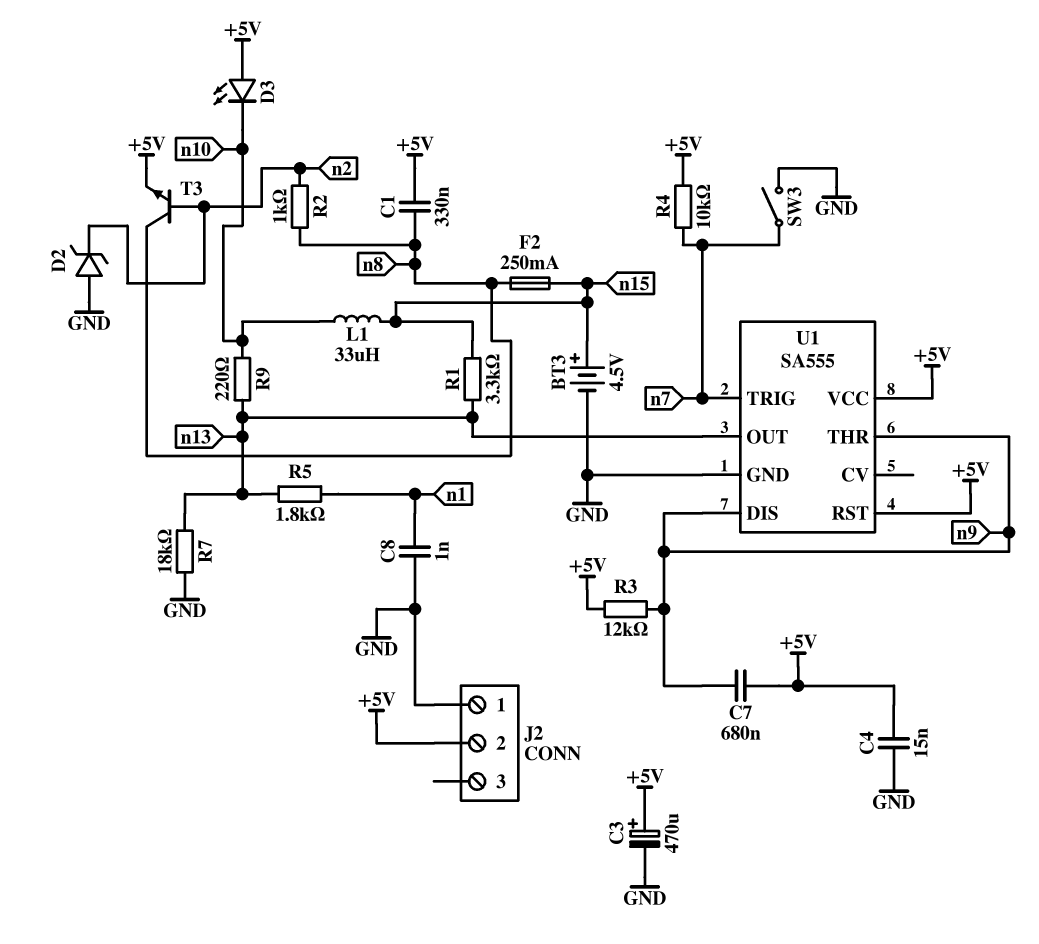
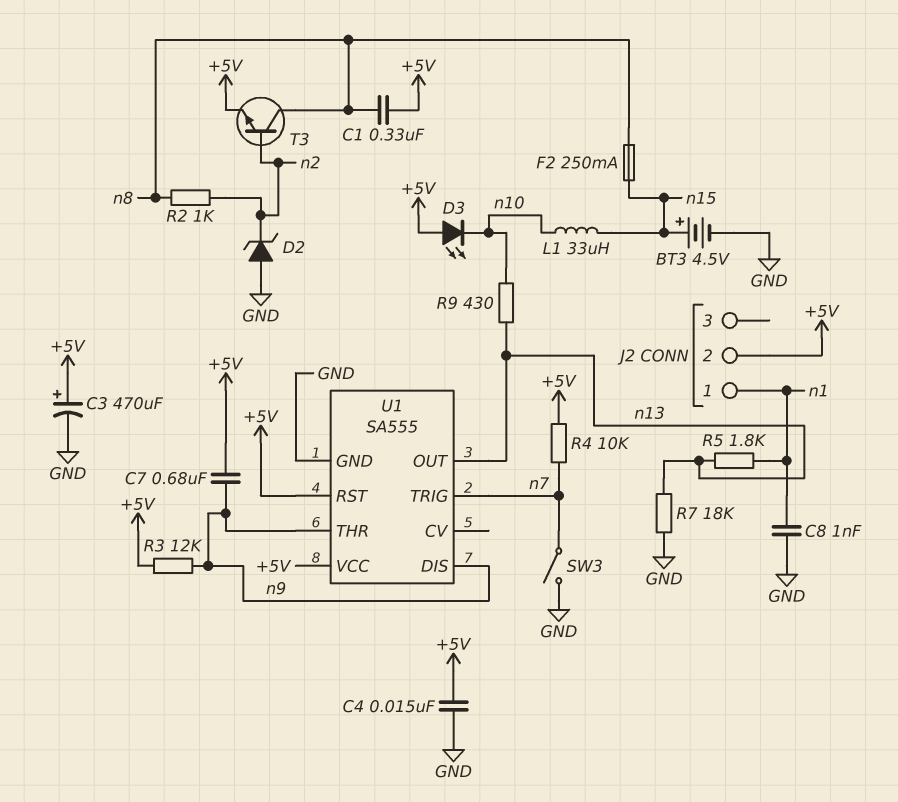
J2 pin 1: GND -> n1
R1: 3.3k (n13, n15) -> none
R9: 220 (n10, n13) -> 430 (n10, n13)

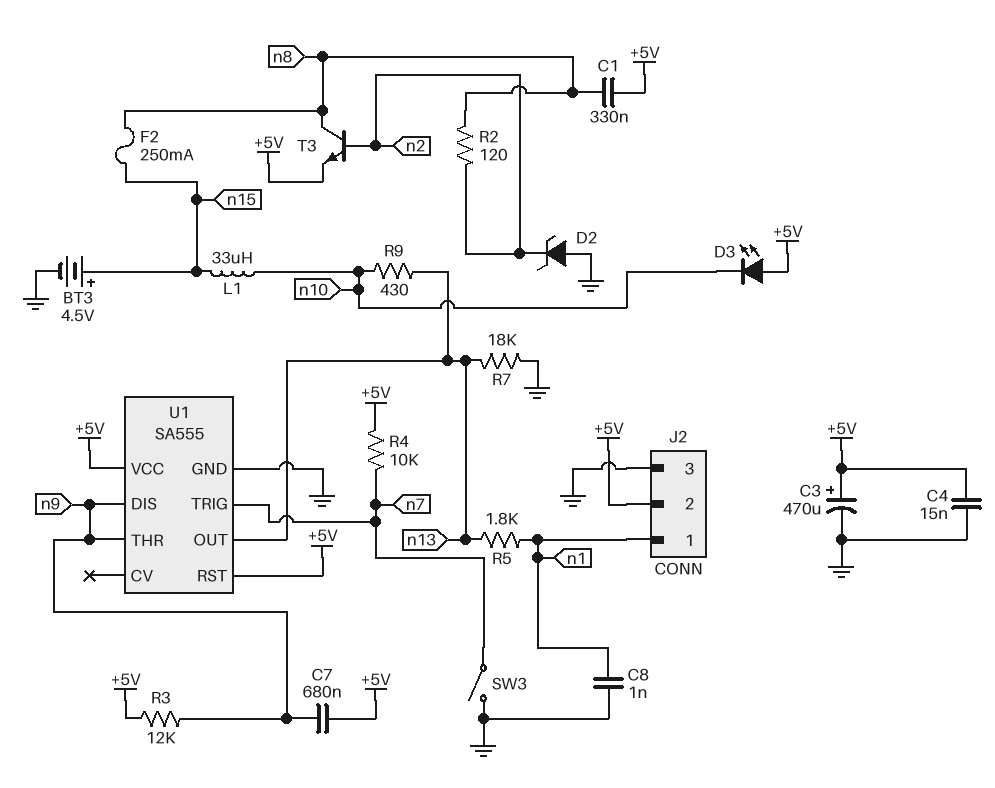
J2 pin 3: none -> GND
R2: 1k (n2, n8) -> 120 (n2, n8)

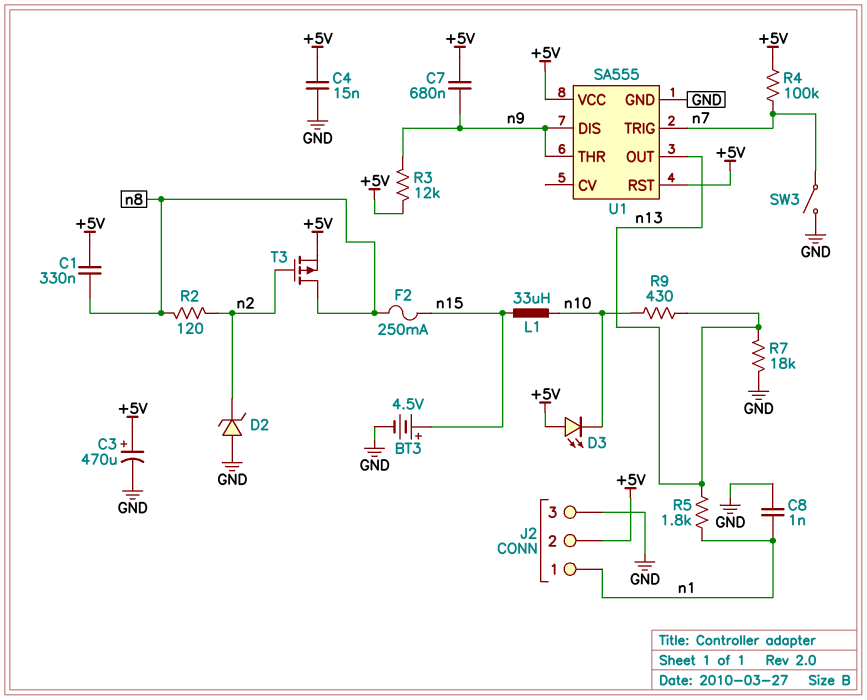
R4: 10k (+5V, n7) -> 100k (+5V, n7)
T3: NPN (B n2, C n8, E +5V) -> PMOS (G n2, D n8, S +5V)

